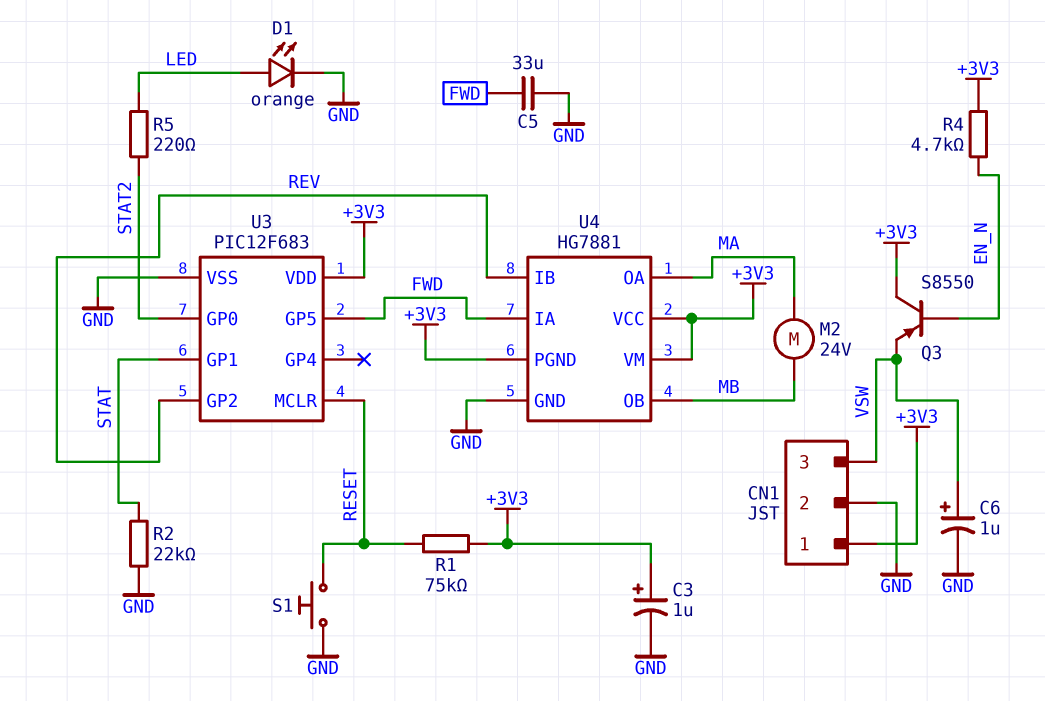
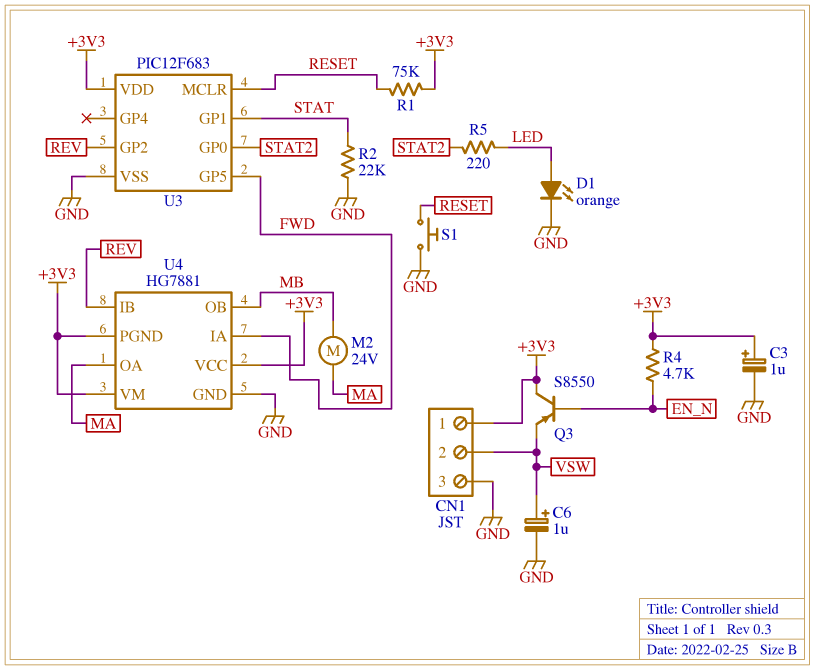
C5: 33uF (FWD, GND) -> none
CN1 pin 2: GND -> VSW
CN1 pin 3: VSW -> GND

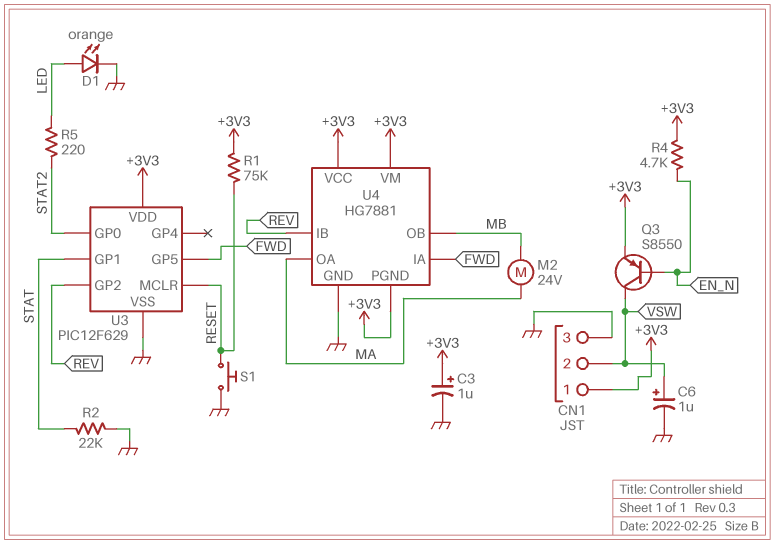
Q3: PNP S8550 (B EN_N, C +3V3, E VSW) -> PNP S8550 (B EN_N, C VSW, E +3V3)
U3: PIC12F683 -> PIC12F629

